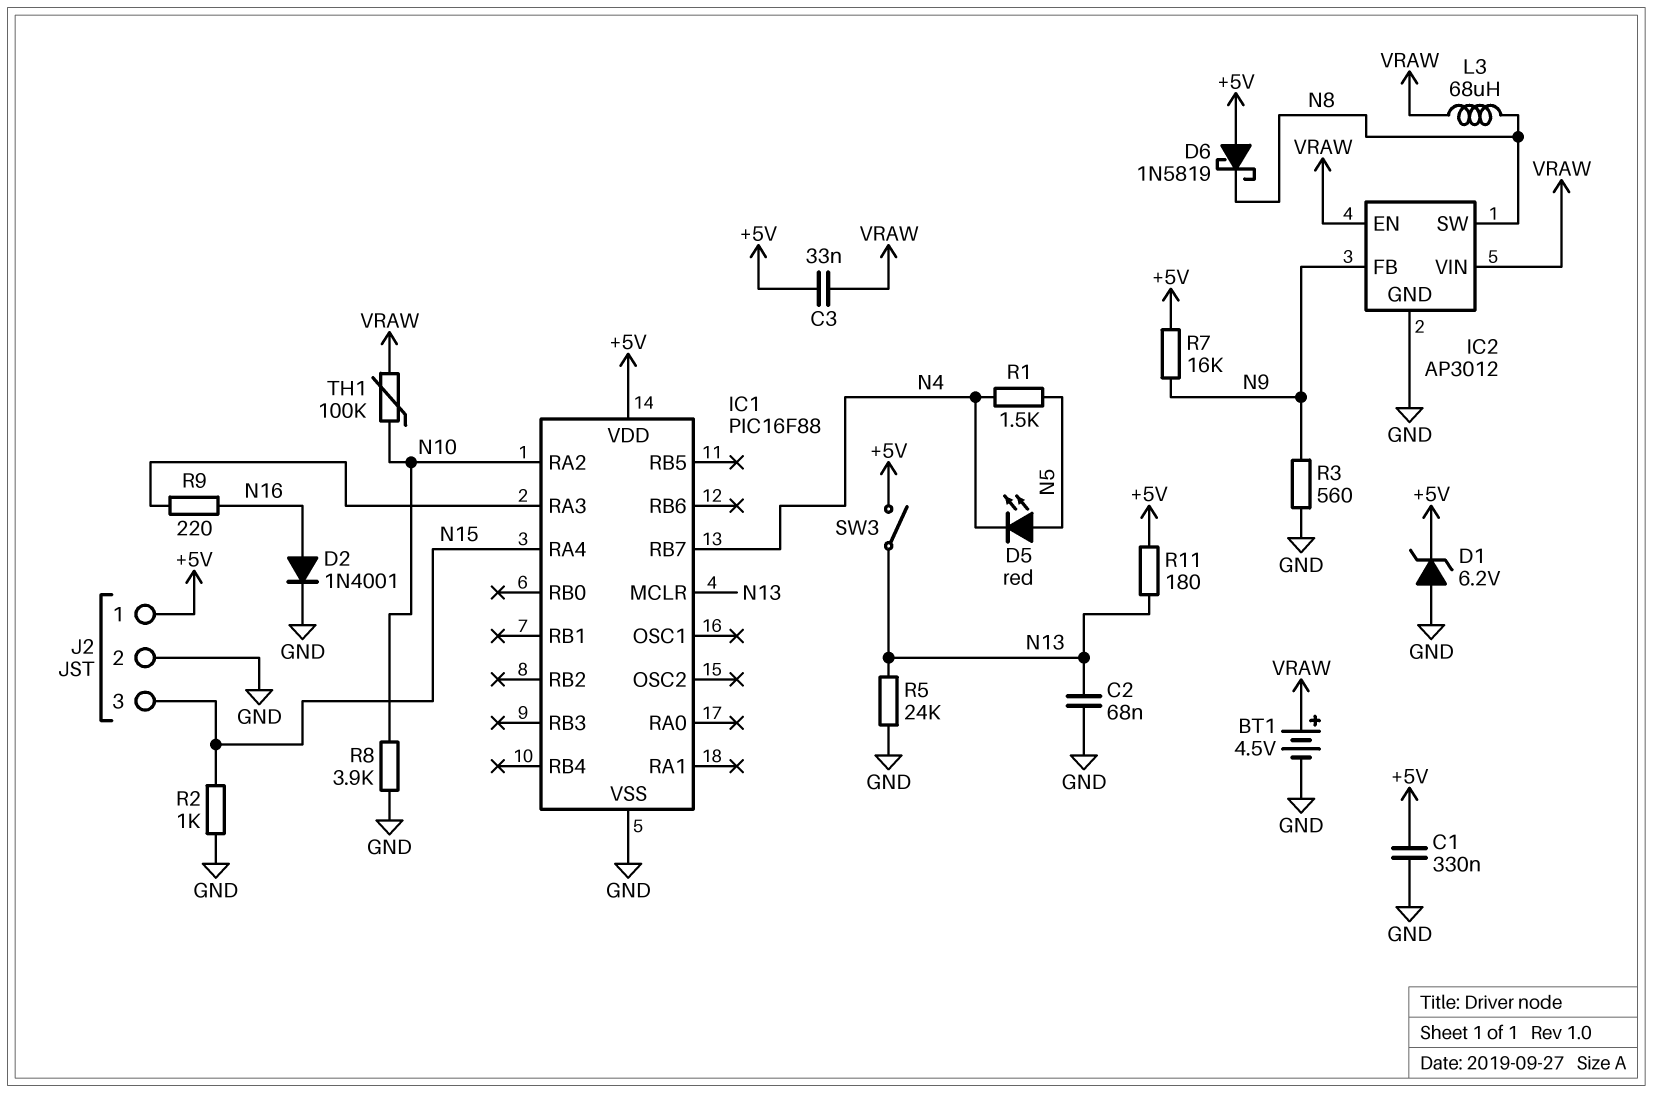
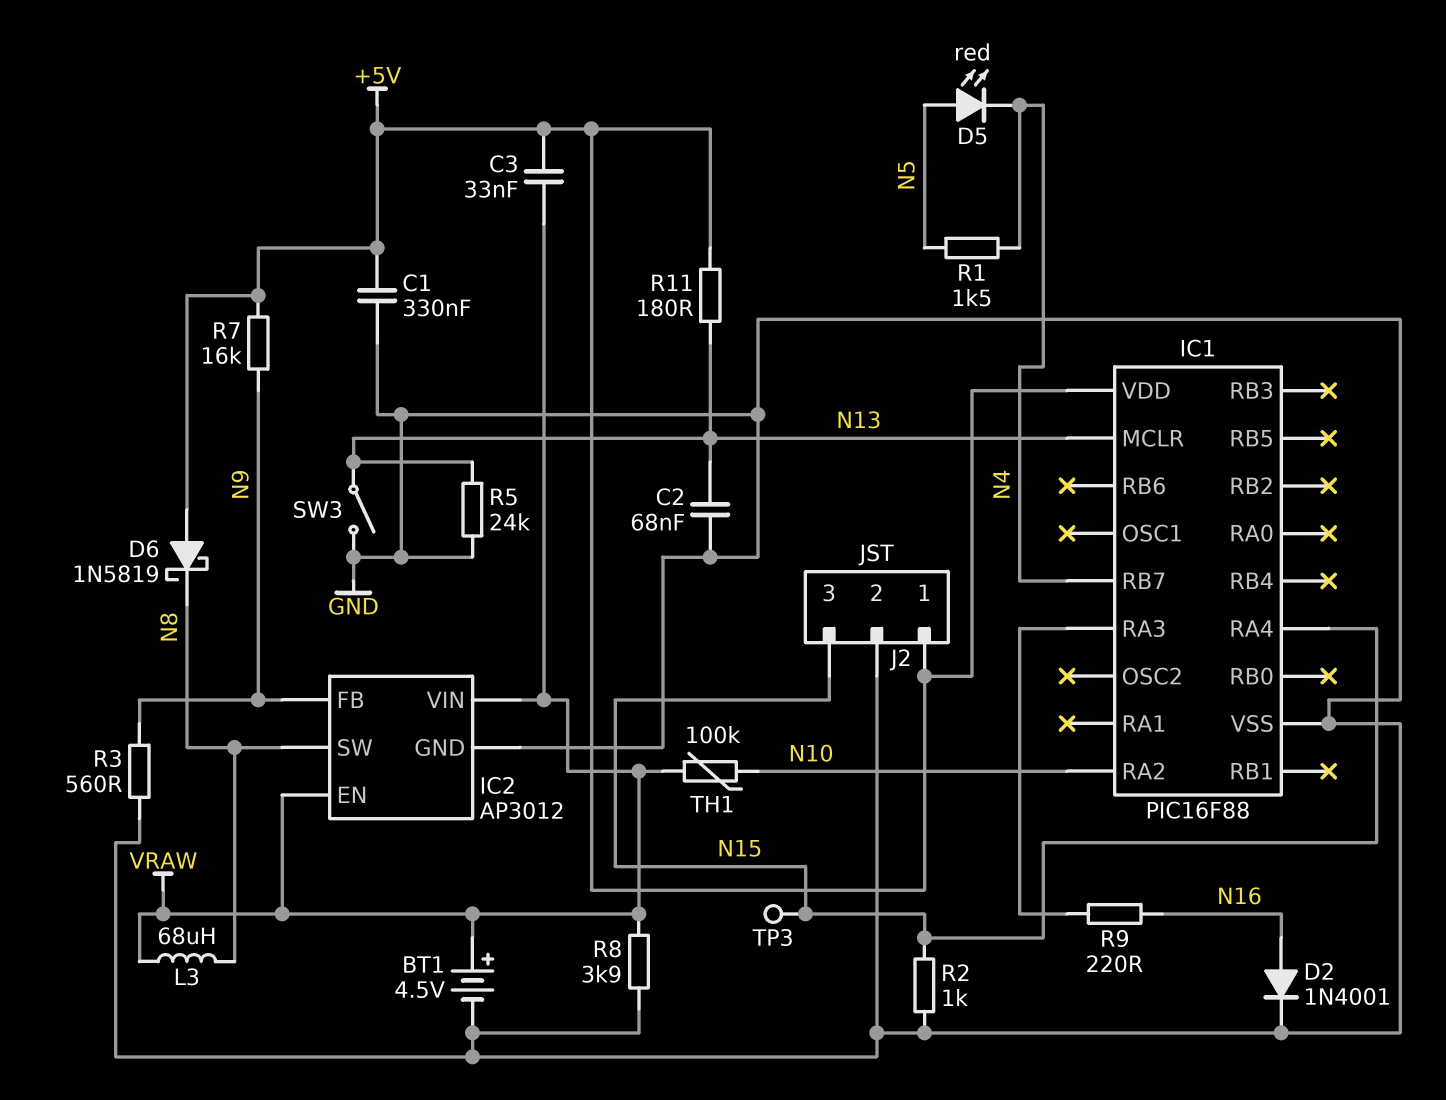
D1: zener 6.2V (A GND, K +5V) -> none
R8: 3.9k (GND, N10) -> 3.9k (GND, VRAW)
SW3: switch (+5V, N13) -> switch (GND, N13)
TP3: none -> test point (N15)

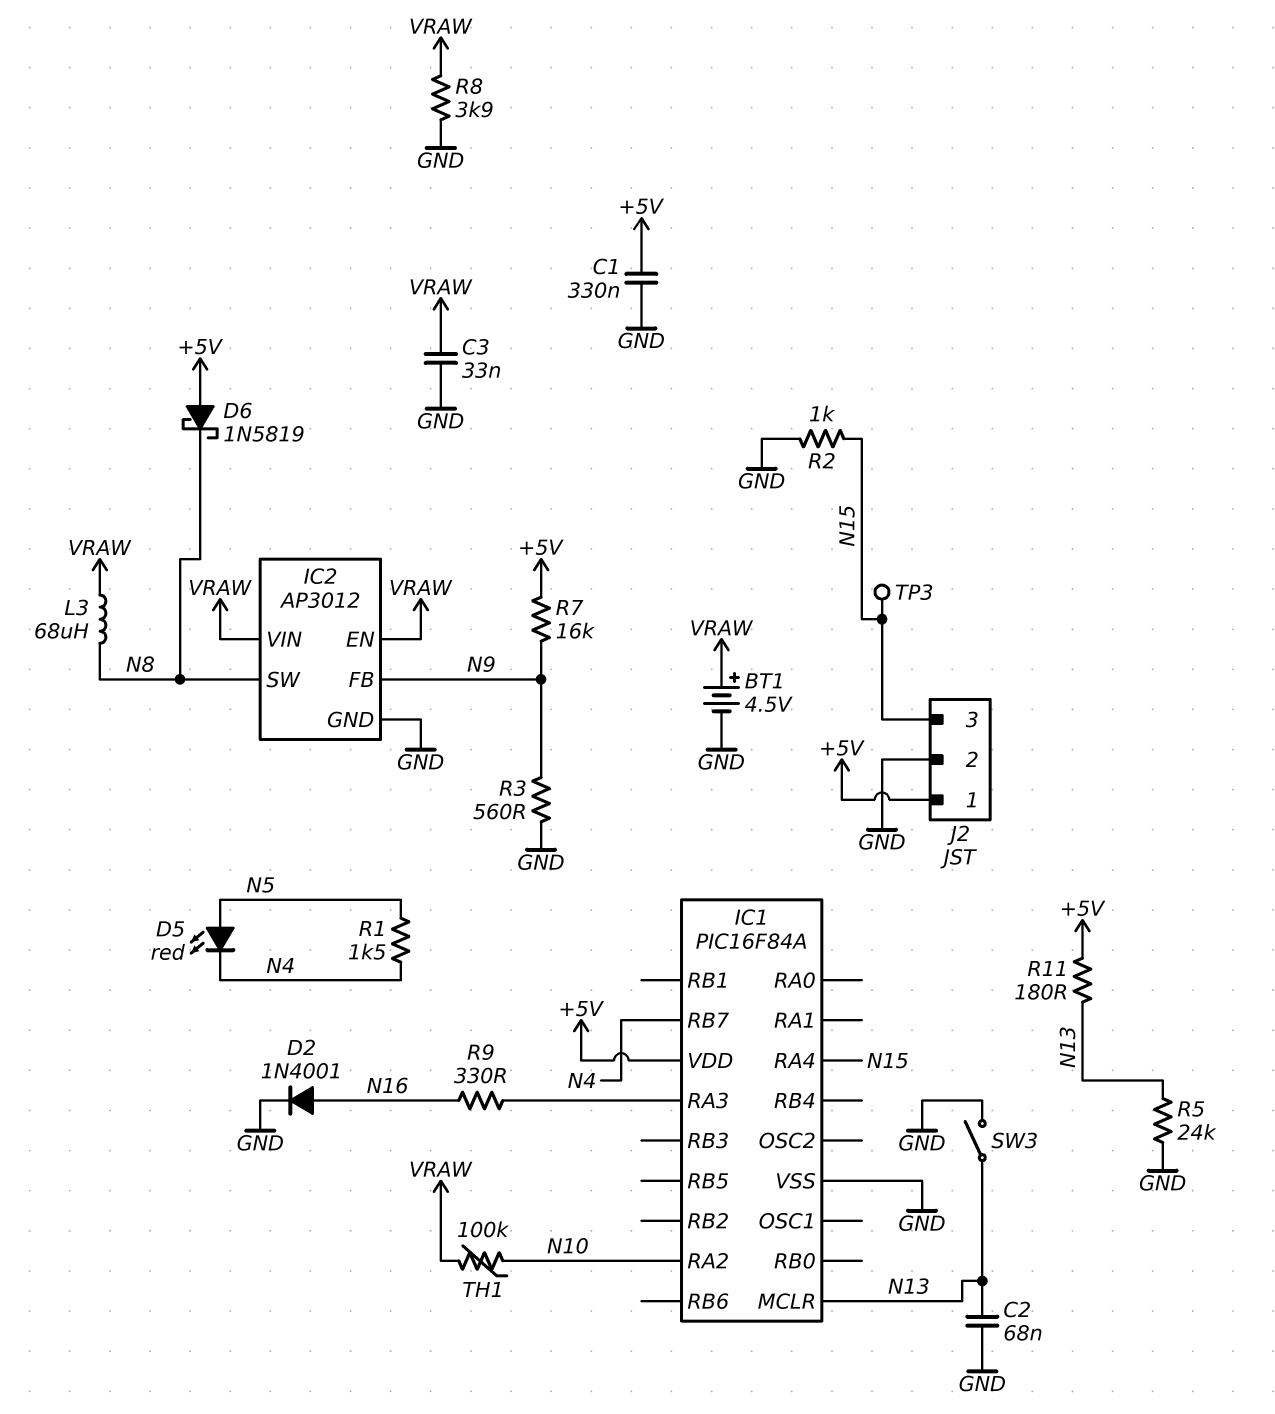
C3: 33nF (+5V, VRAW) -> 33nF (GND, VRAW)
IC1: PIC16F88 -> PIC16F84A
R9: 220 (IC1/RA3, N16) -> 330 (IC1/RA3, N16)

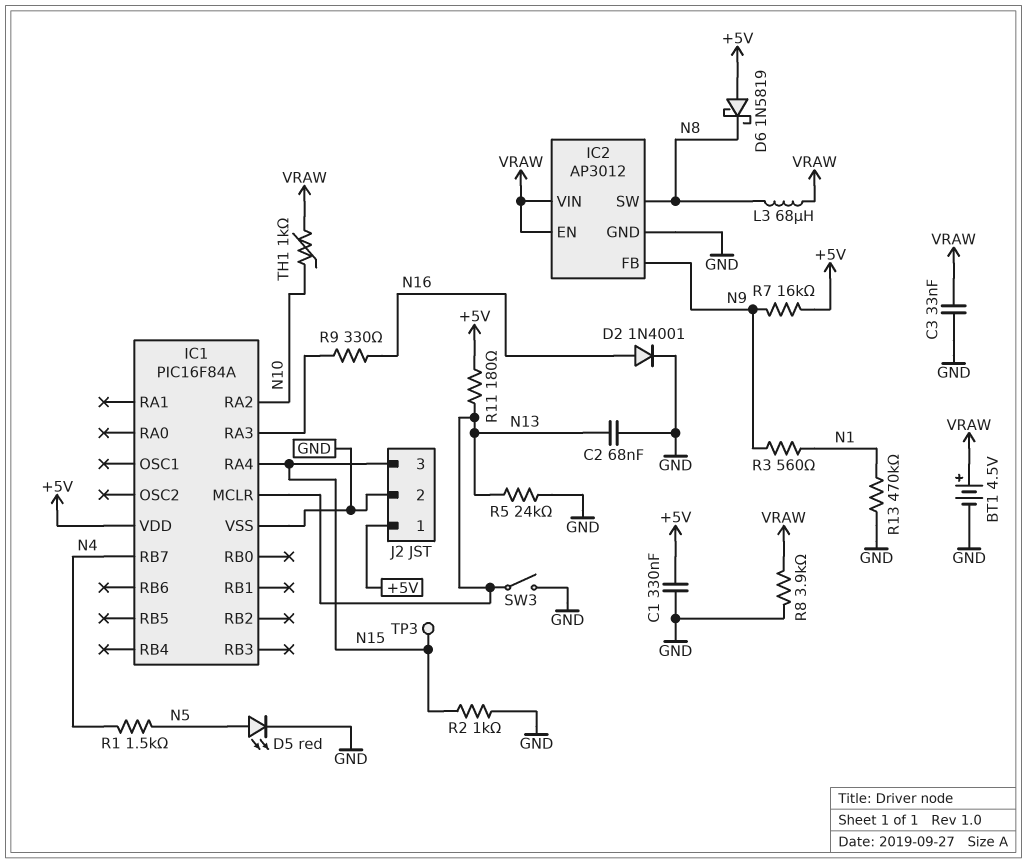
D5: LED red (A N5, K N4) -> LED red (A N5, K GND)
R3: 560 (GND, N9) -> 560 (N1, N9)
R13: none -> 470k (GND, N1)
TH1: 100k (N10, VRAW) -> 1k (N10, VRAW)

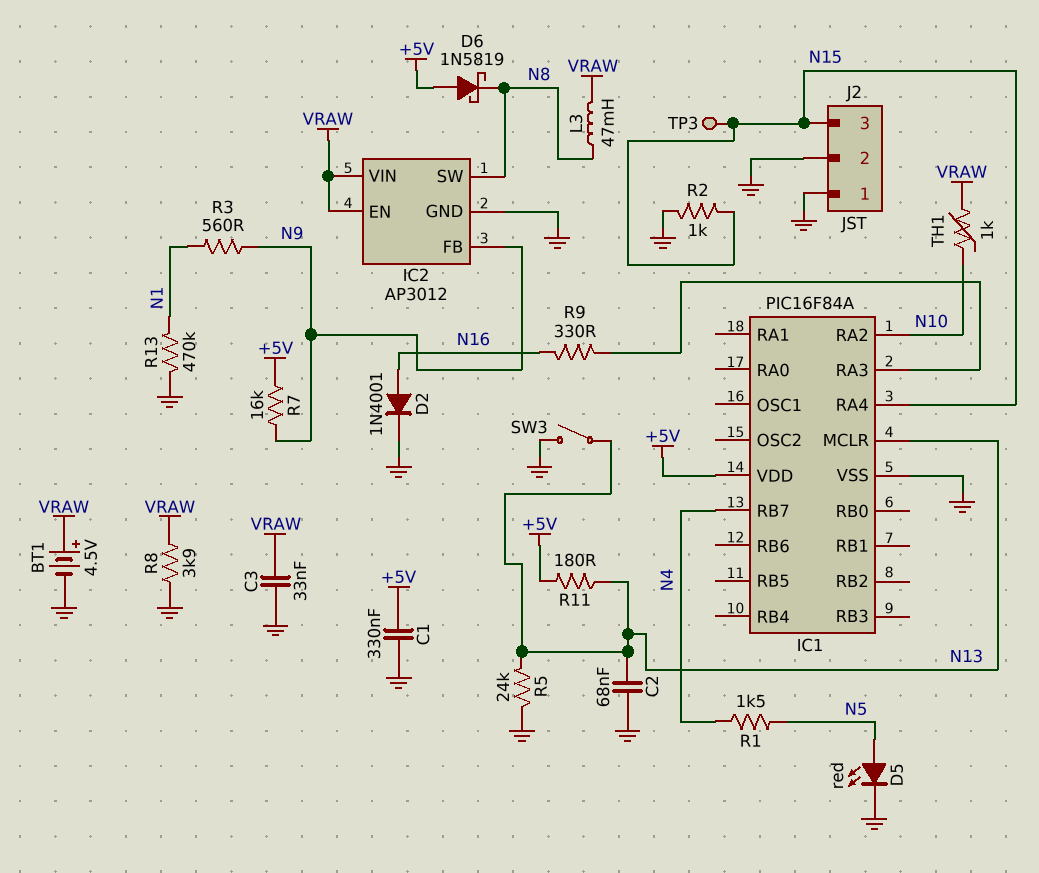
J2 pin 1: +5V -> GND
L3: 68uH (N8, VRAW) -> 47mH (N8, VRAW)

